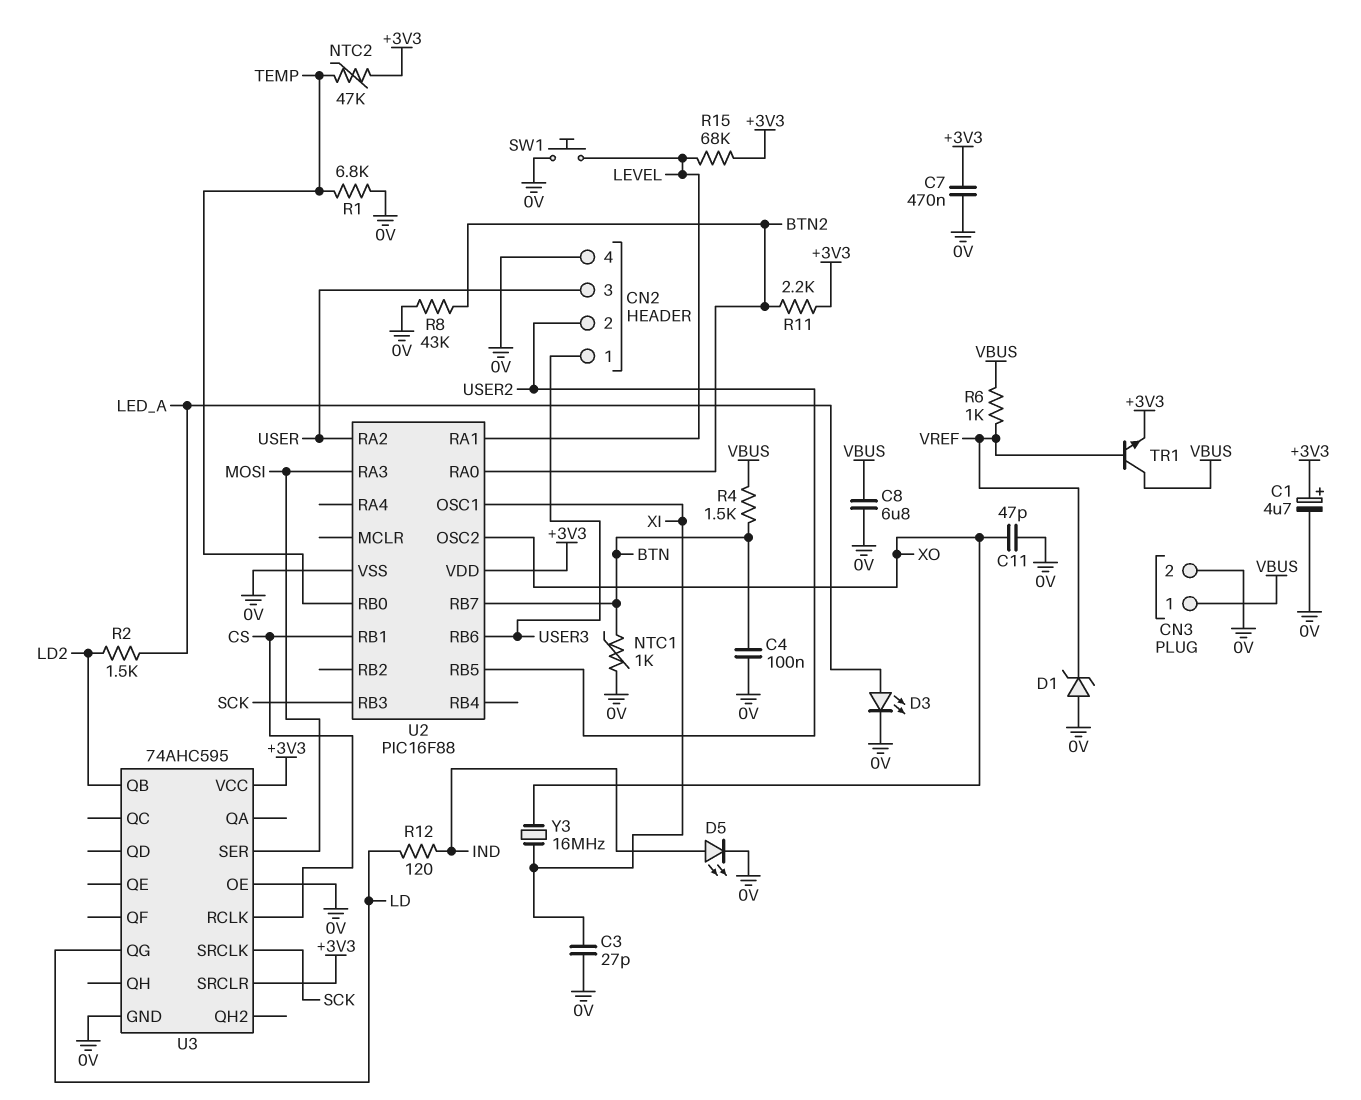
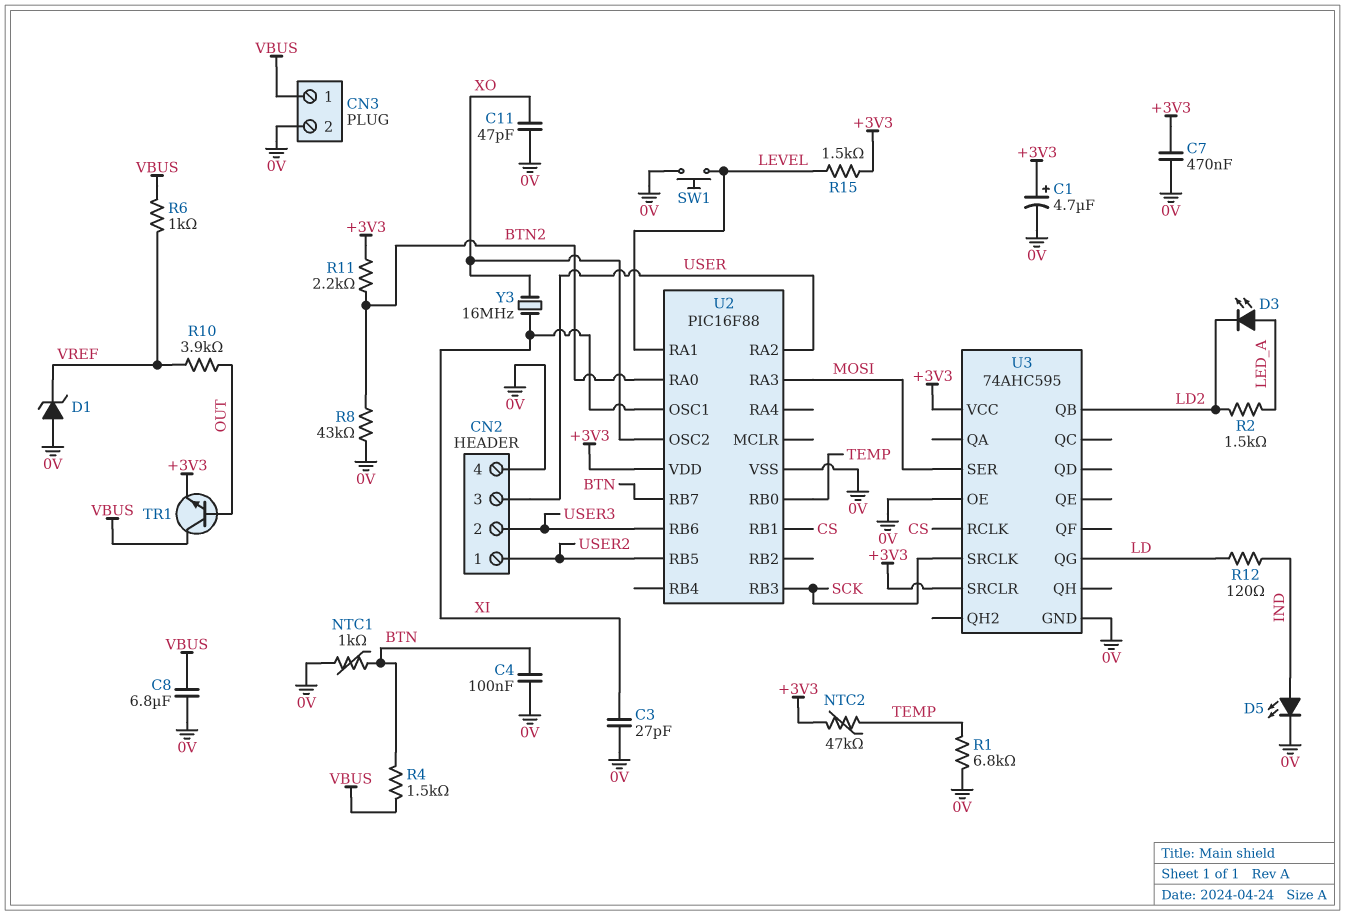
CN2 pin 1: USER3 -> USER2
CN2 pin 2: USER2 -> USER3
D3: LED (A LED_A, K 0V) -> LED (A LED_A, K LD2)
R10: none -> 3.9k (OUT, VREF)
R15: 68k (+3V3, LEVEL) -> 1.5k (+3V3, LEVEL)
TR1: NPN (B VREF, C VBUS, E +3V3) -> NPN (B OUT, C VBUS, E +3V3)

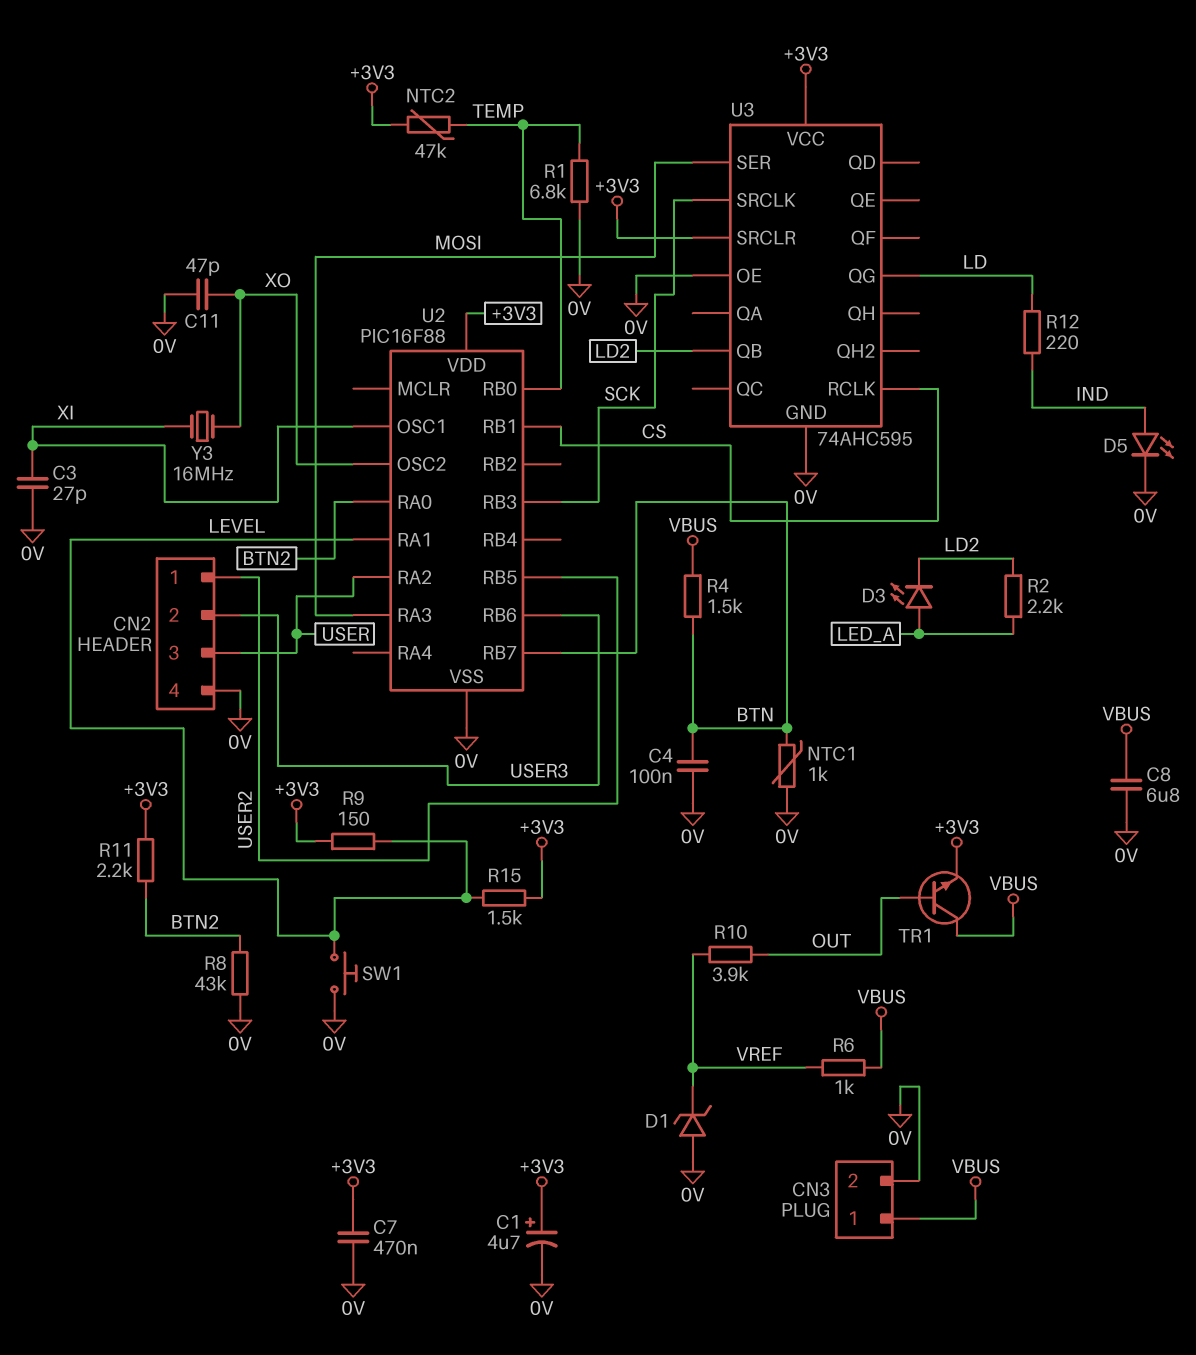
R2: 1.5k (LD2, LED_A) -> 2.2k (LD2, LED_A)
R9: none -> 150 (+3V3, LEVEL)
R12: 120 (IND, LD) -> 220 (IND, LD)

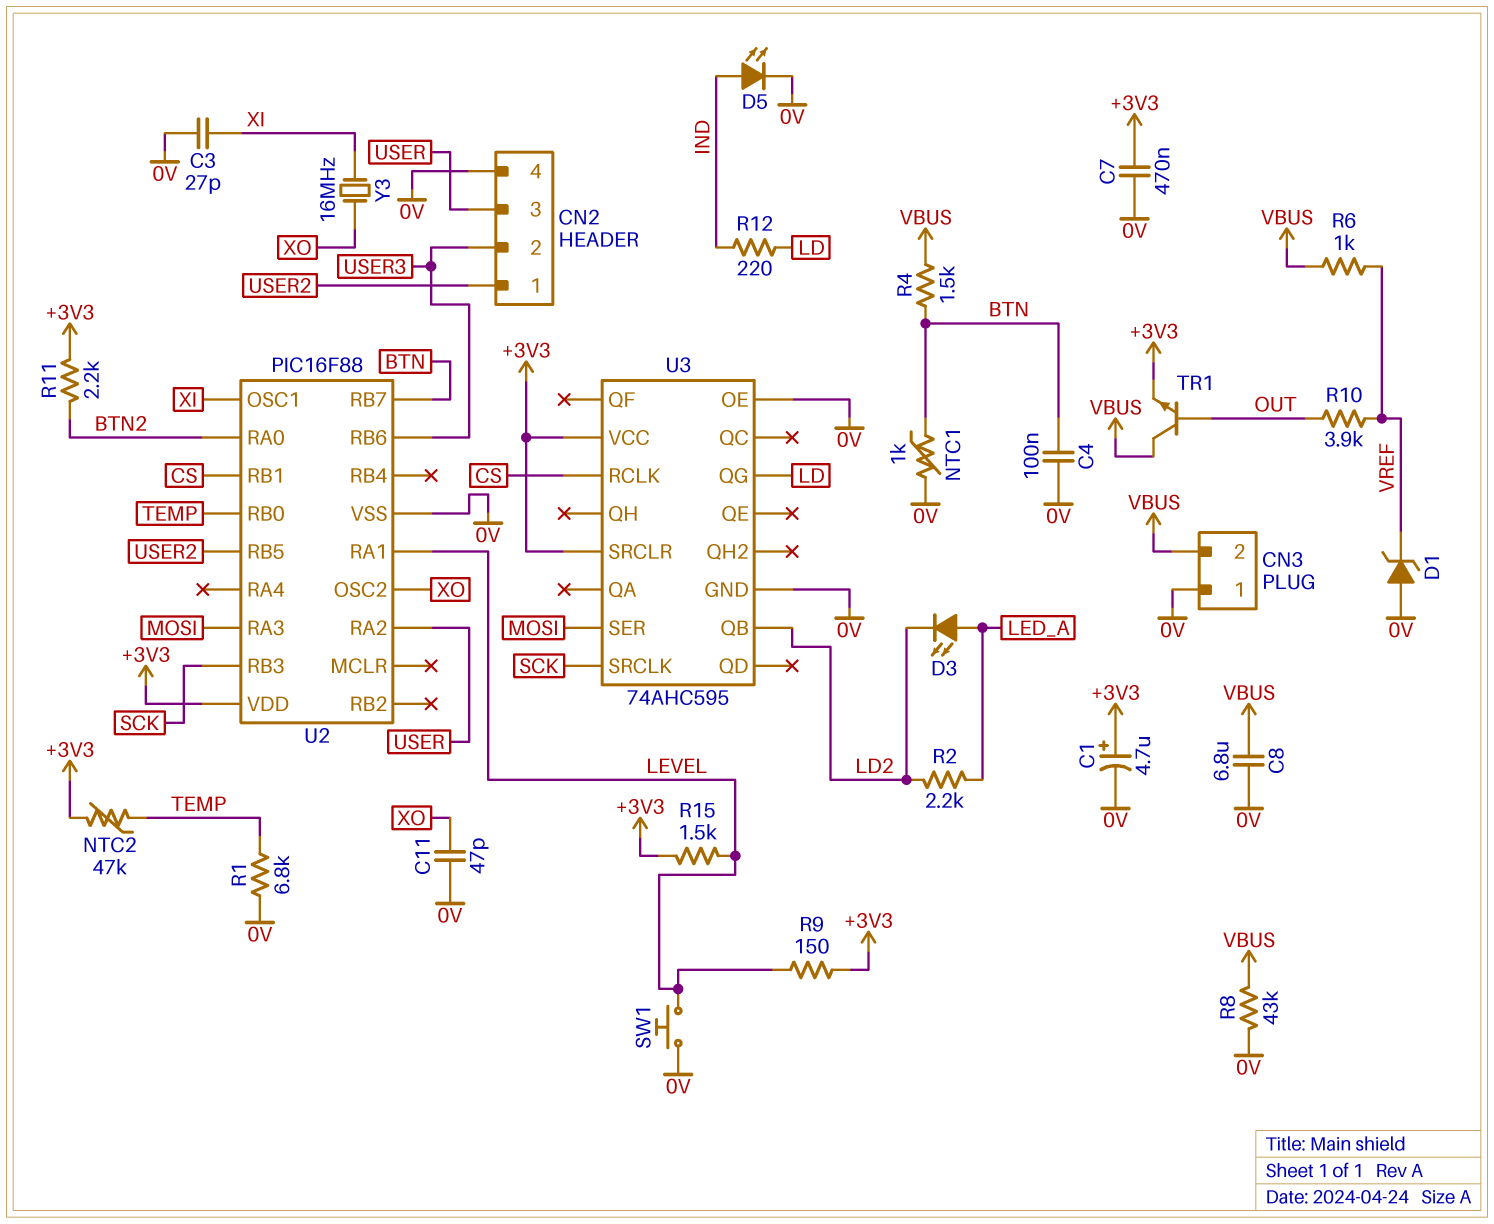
CN3 pin 1: VBUS -> 0V
CN3 pin 2: 0V -> VBUS
R8: 43k (0V, BTN2) -> 43k (0V, VBUS)

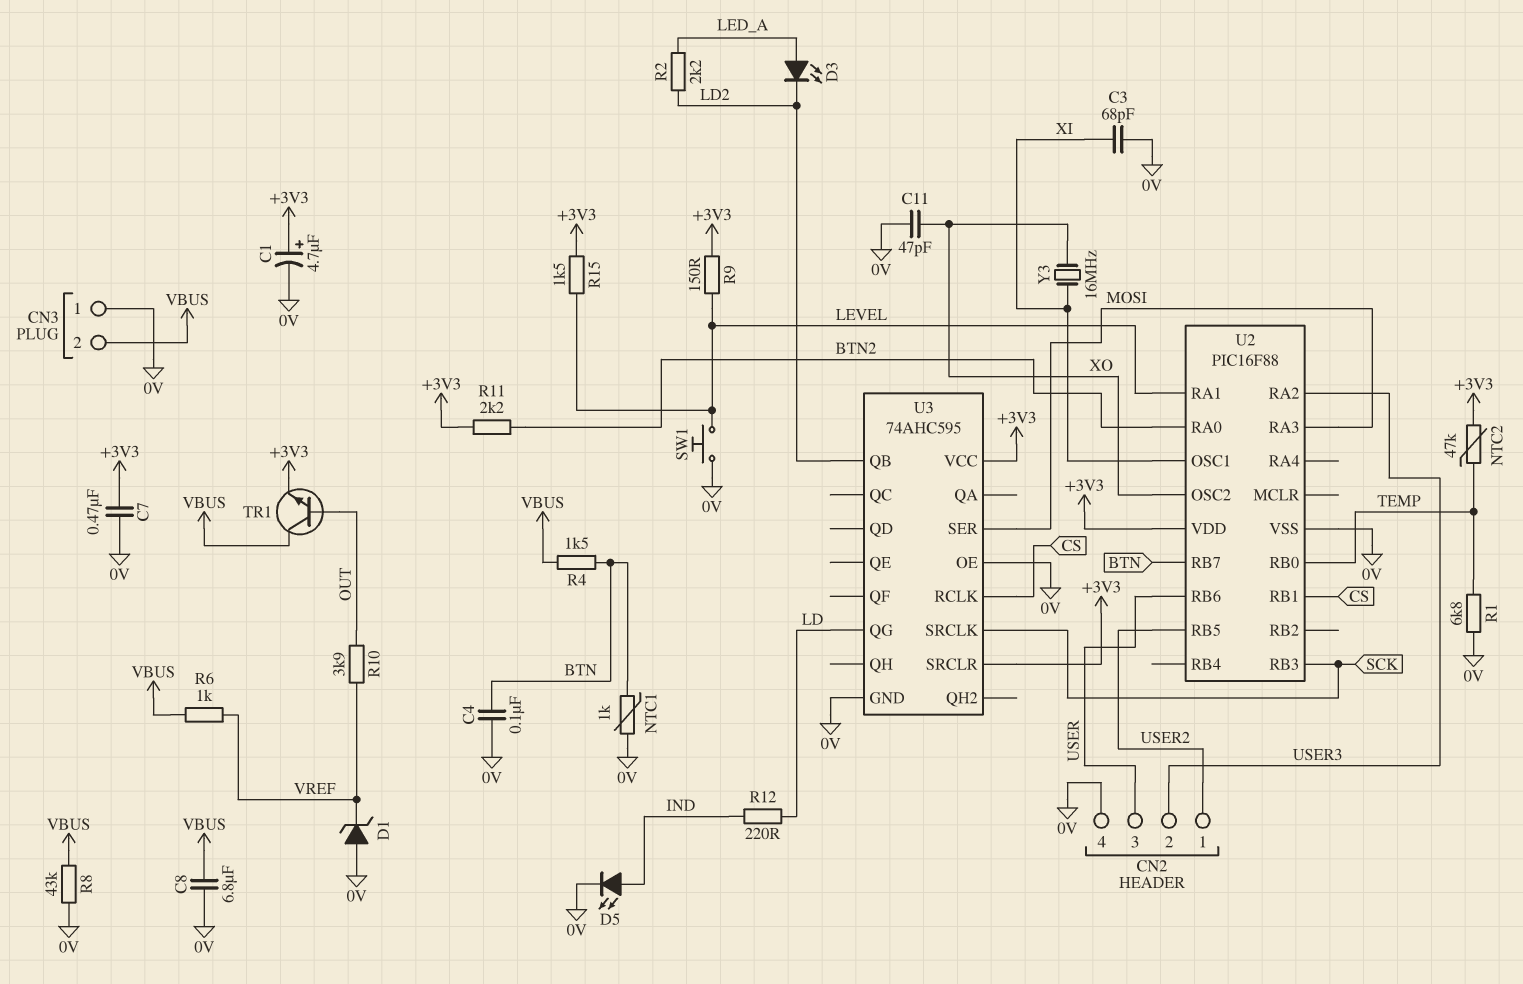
C3: 27pF (0V, XI) -> 68pF (0V, XI)
U2 pin RA2: USER -> USER3
U2 pin RB6: USER3 -> USER

